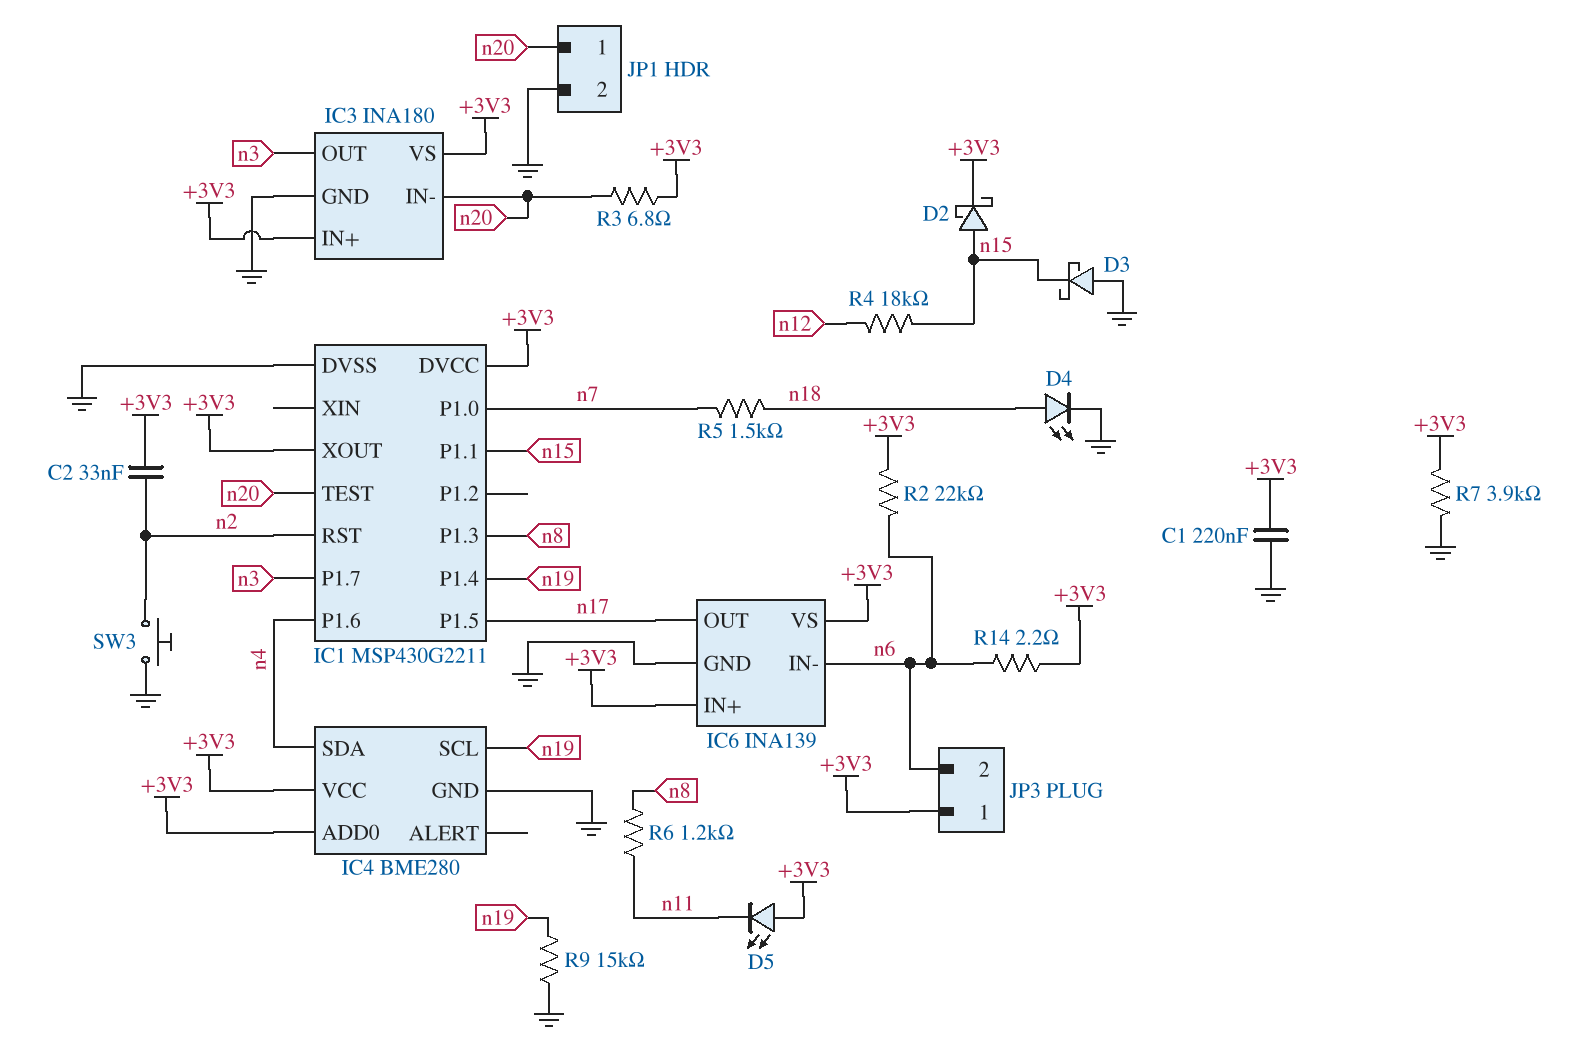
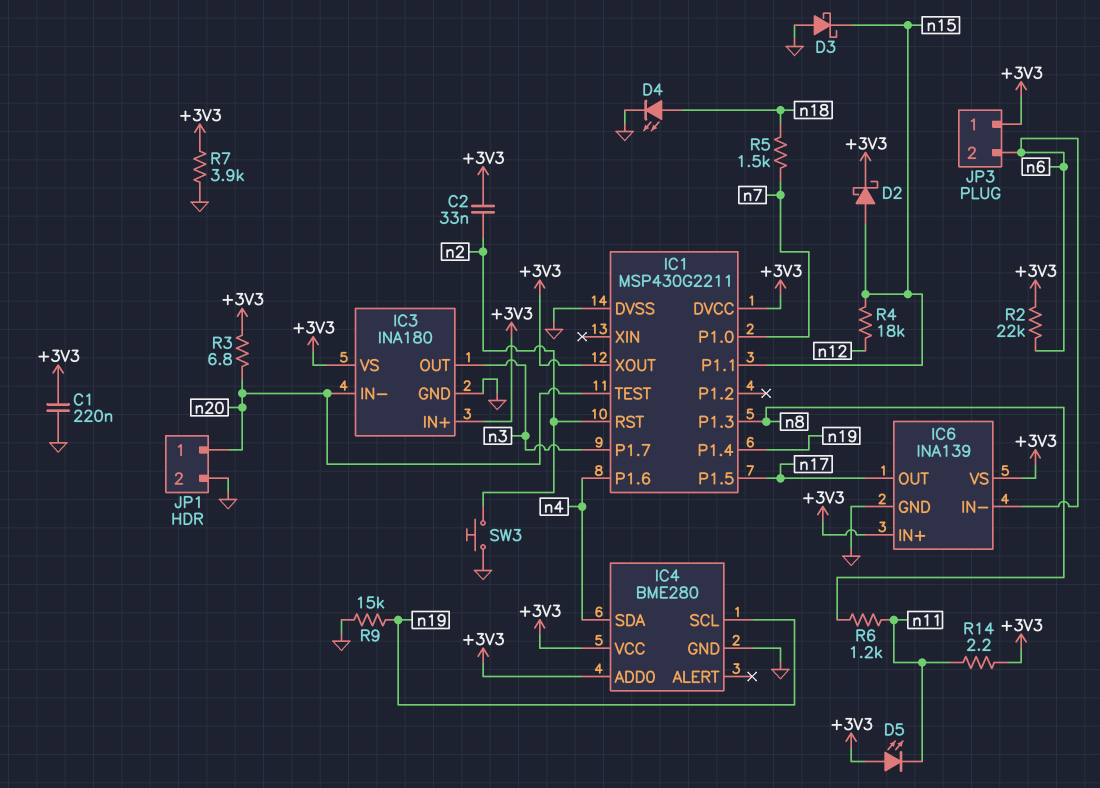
R14: 2.2 (+3V3, n6) -> 2.2 (+3V3, n11)

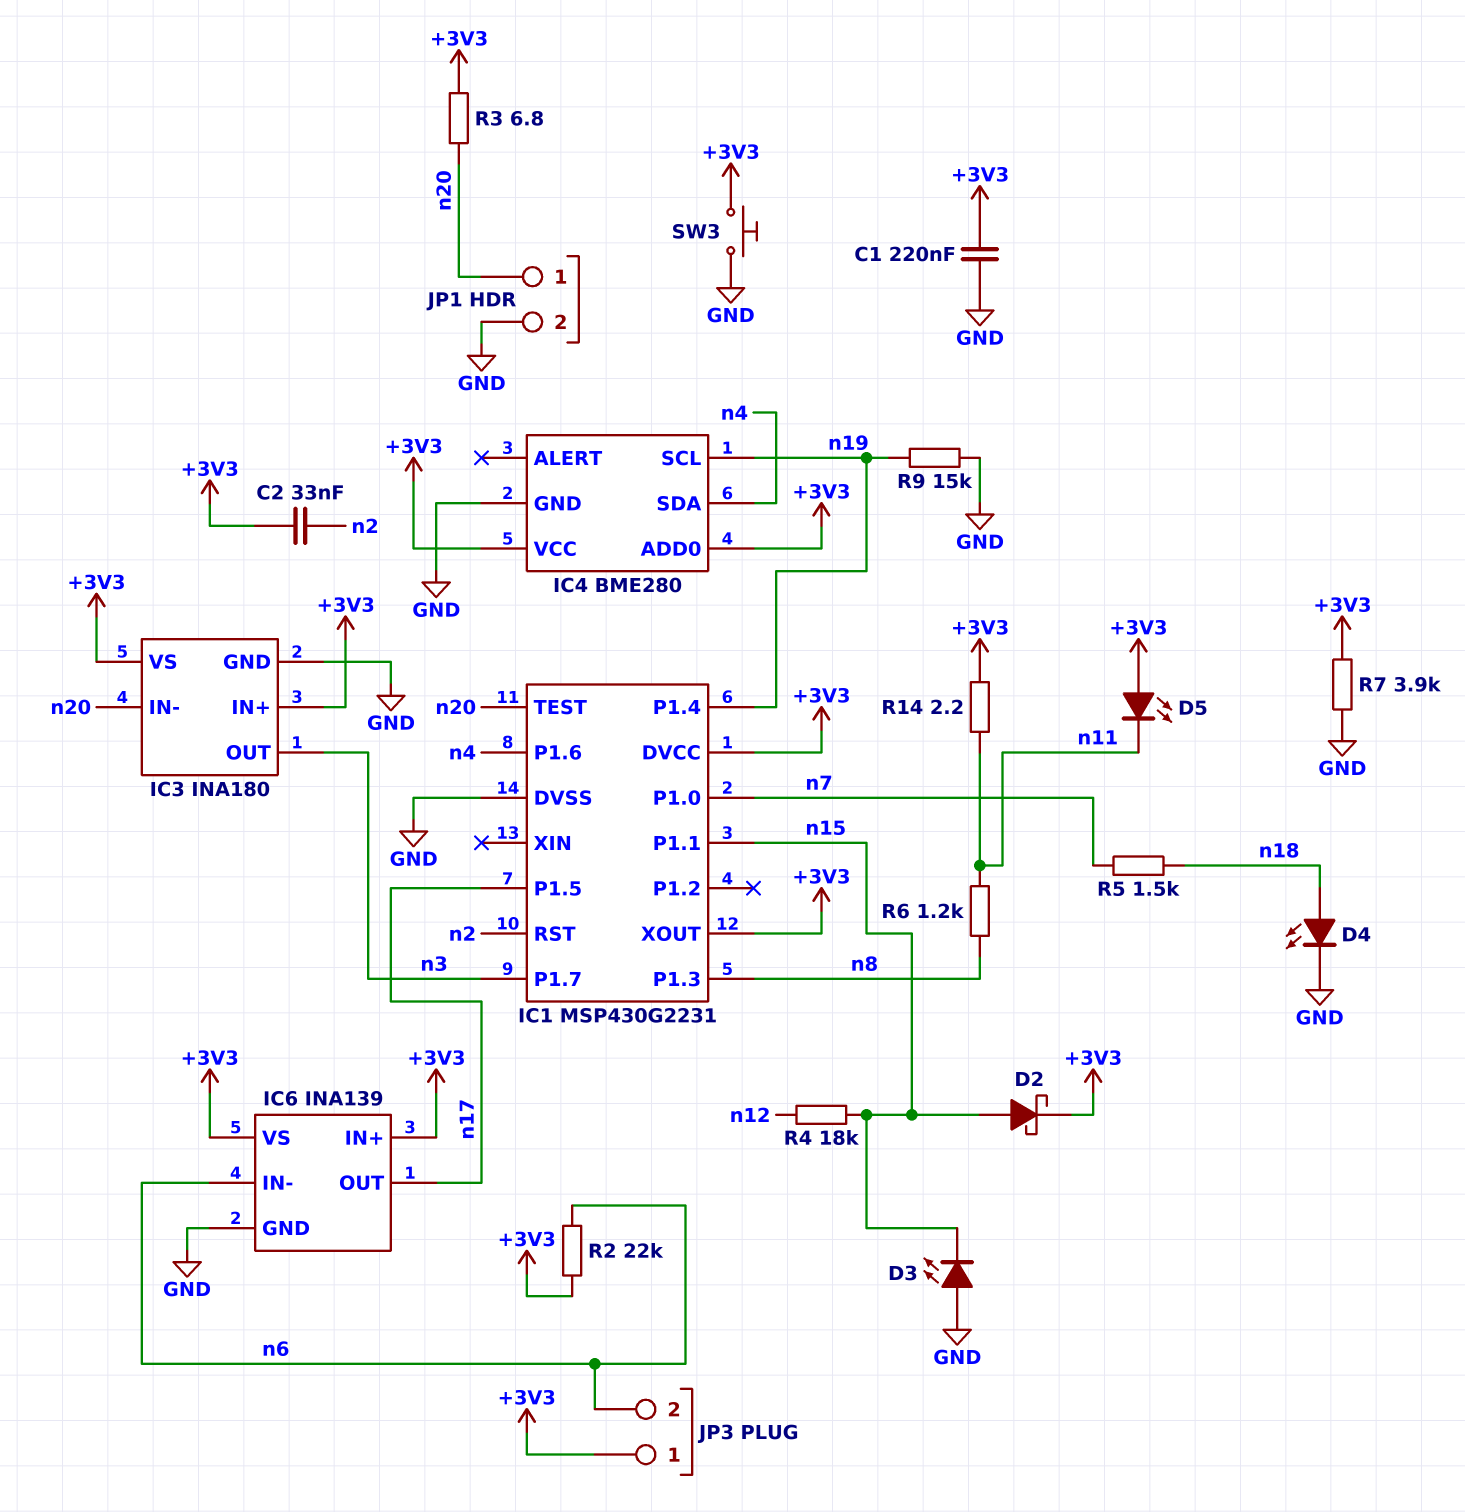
D3: schottky (A GND, K n15) -> LED (A GND, K n15)
IC1: MSP430G2211 -> MSP430G2231
SW3: button (GND, n2) -> button (+3V3, GND)

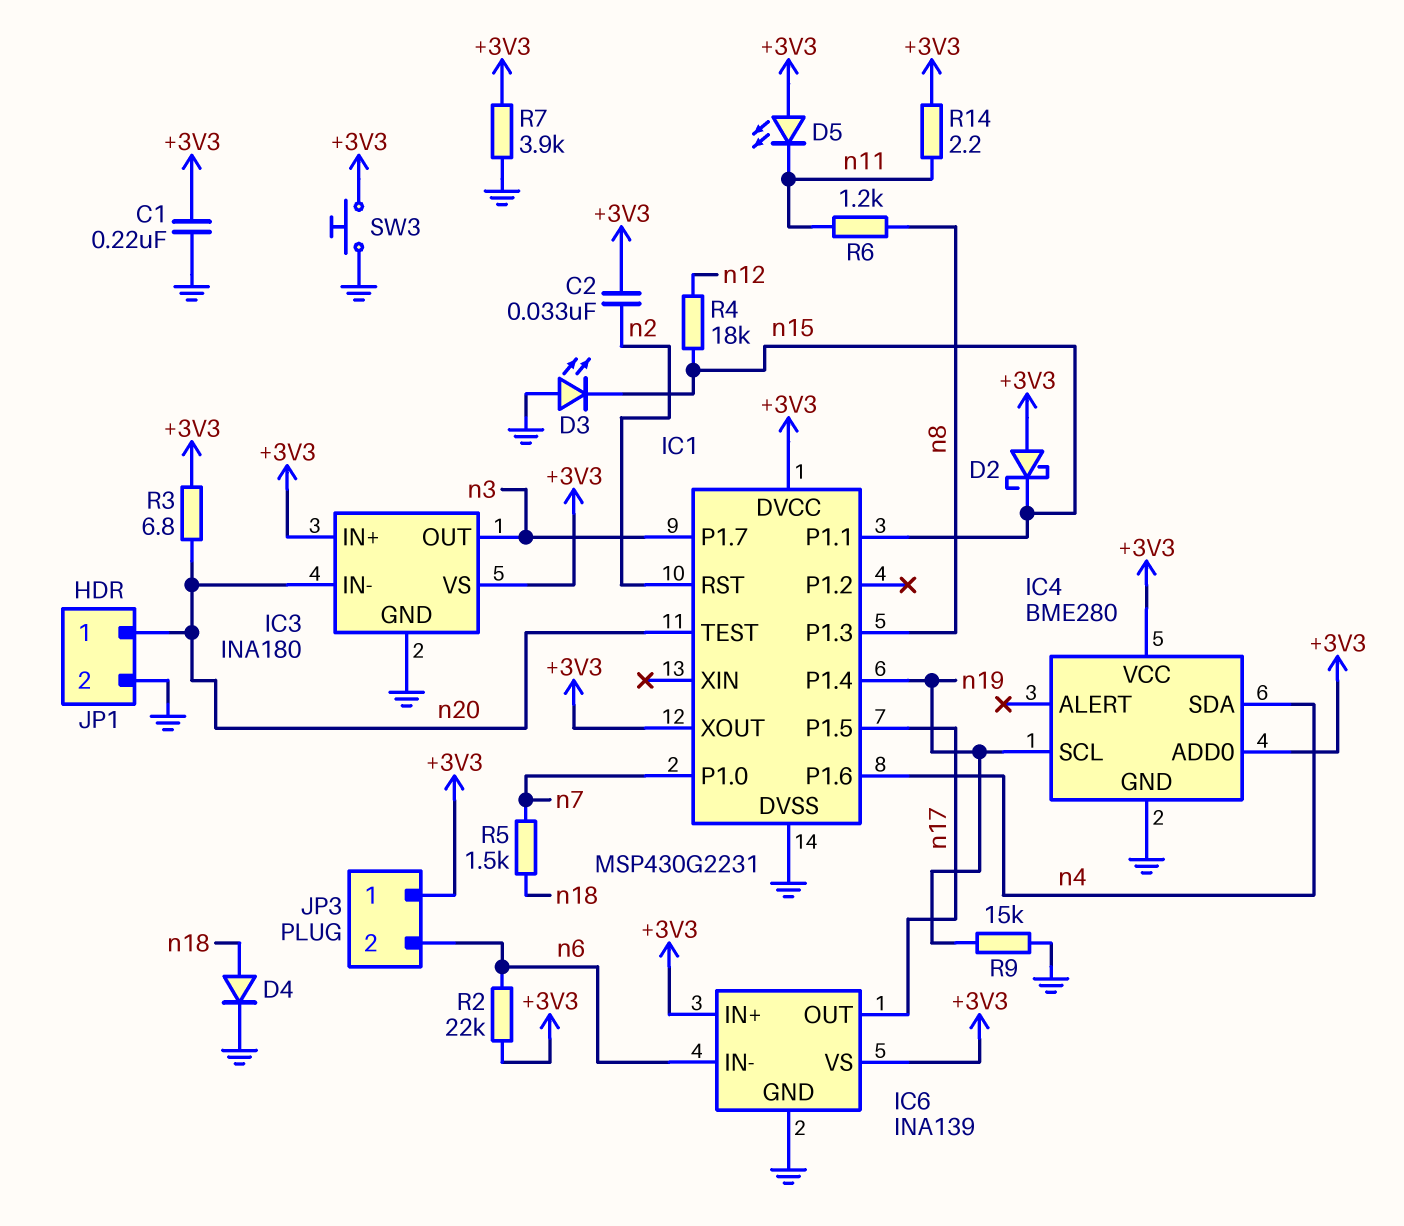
D2: schottky (A n15, K +3V3) -> schottky (A +3V3, K n15)
D4: LED (A n18, K GND) -> diode (A n18, K GND)

